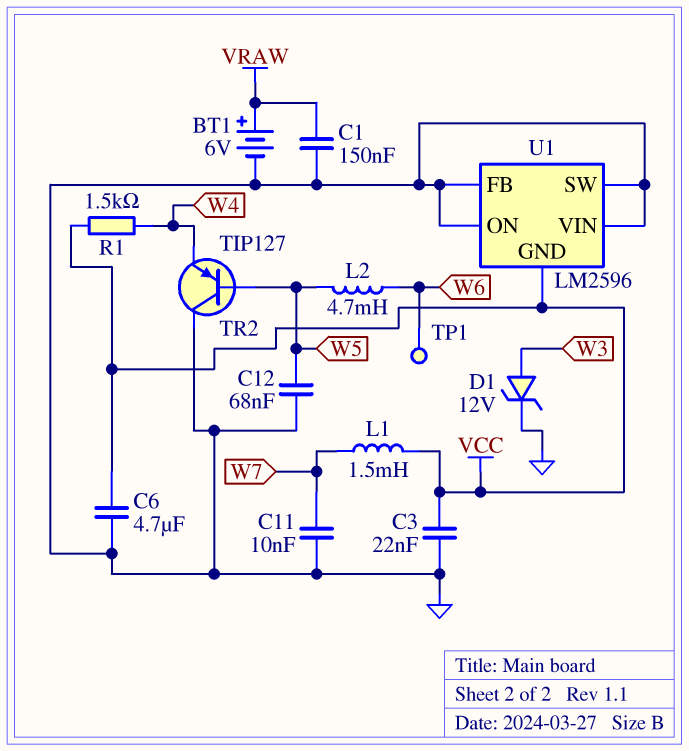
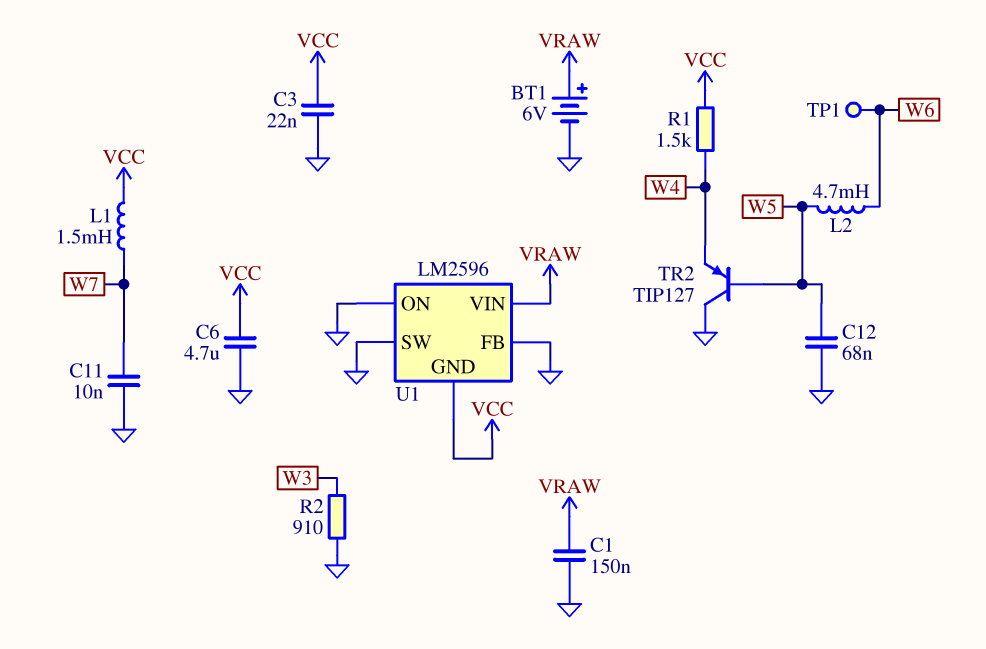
D1: zener 12V (A W3, K GND) -> none
R2: none -> 910 (GND, W3)
U1 pin VIN: GND -> VRAW

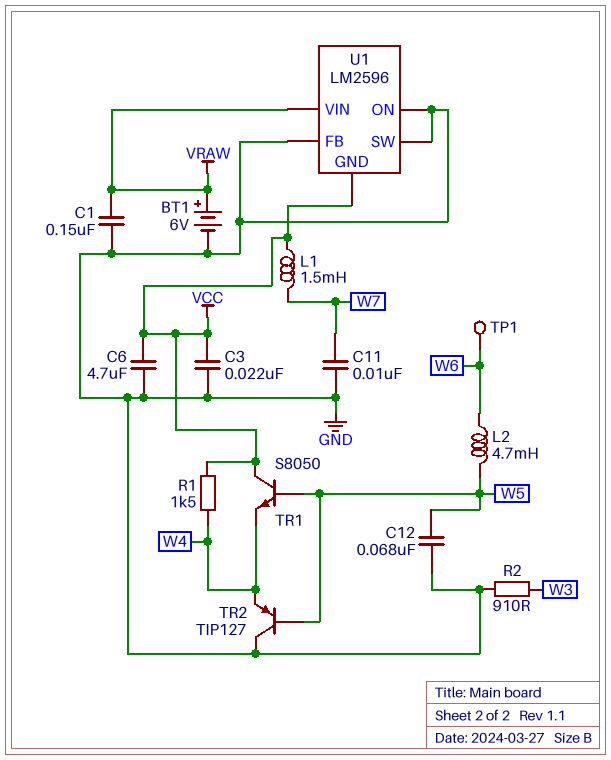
TR1: none -> NPN S8050 (B W5, C VCC, E W4)

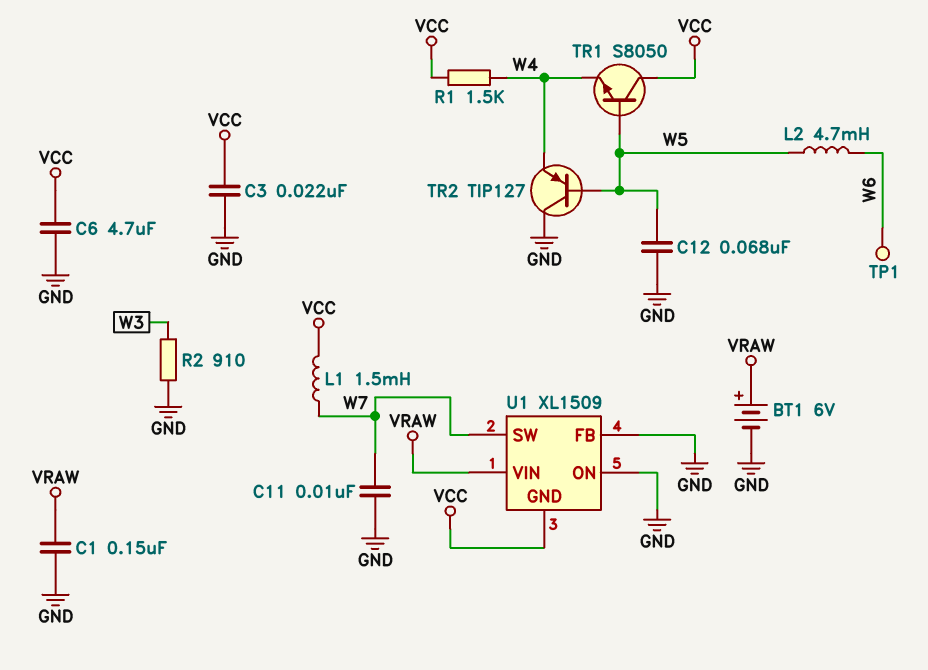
U1: LM2596 -> XL1509
U1 pin SW: GND -> W7

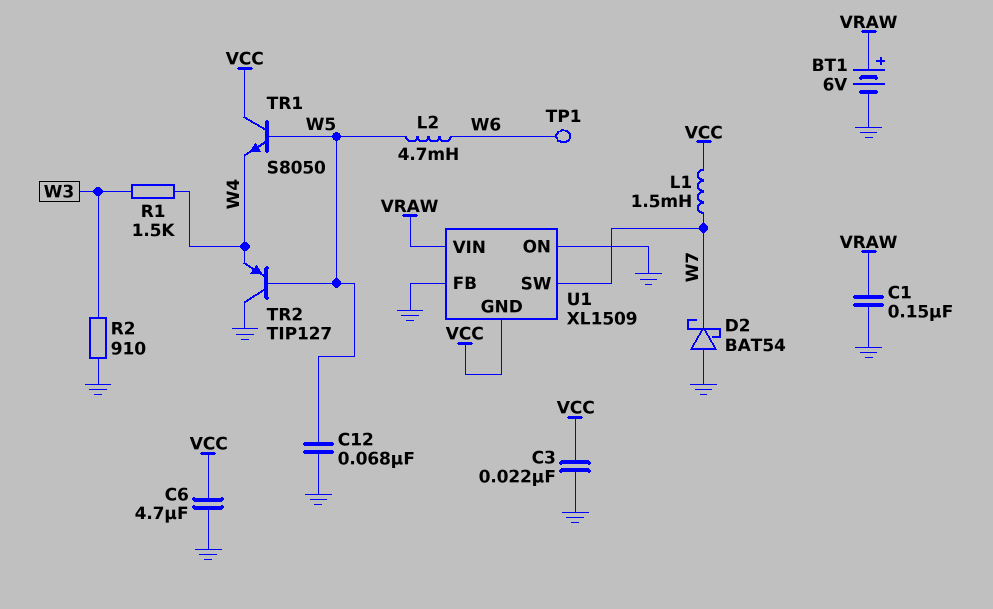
C11: 10nF (GND, W7) -> none
D2: none -> schottky BAT54 (A GND, K W7)
R1: 1.5k (VCC, W4) -> 1.5k (W3, W4)

